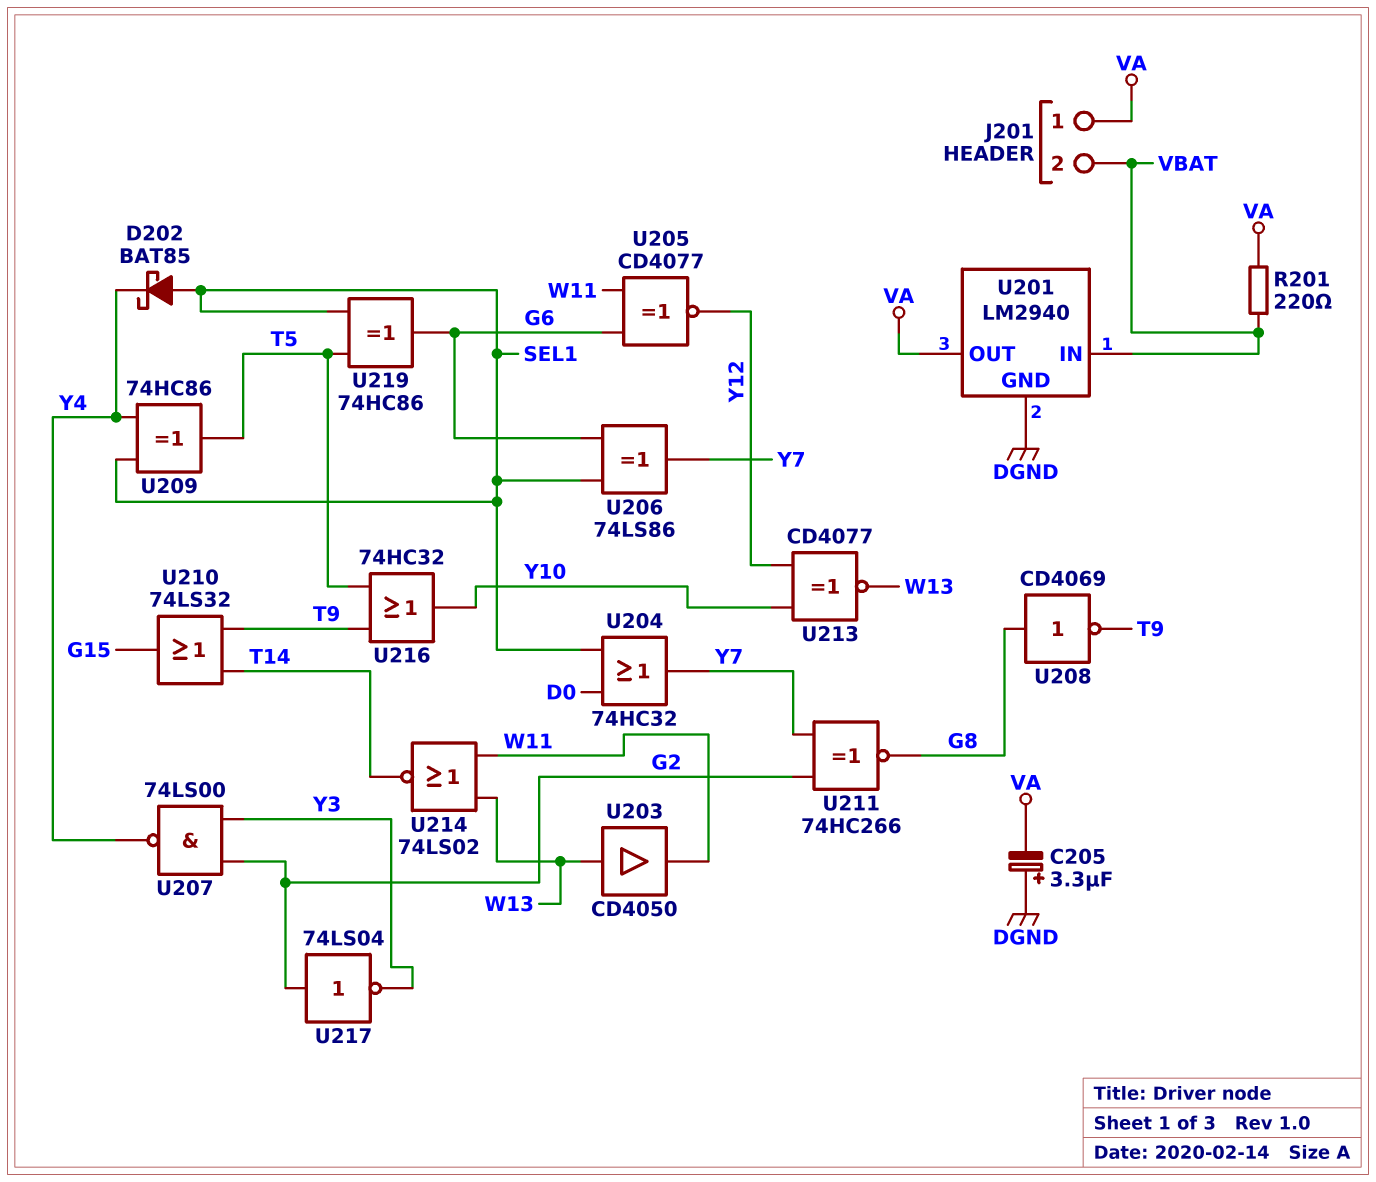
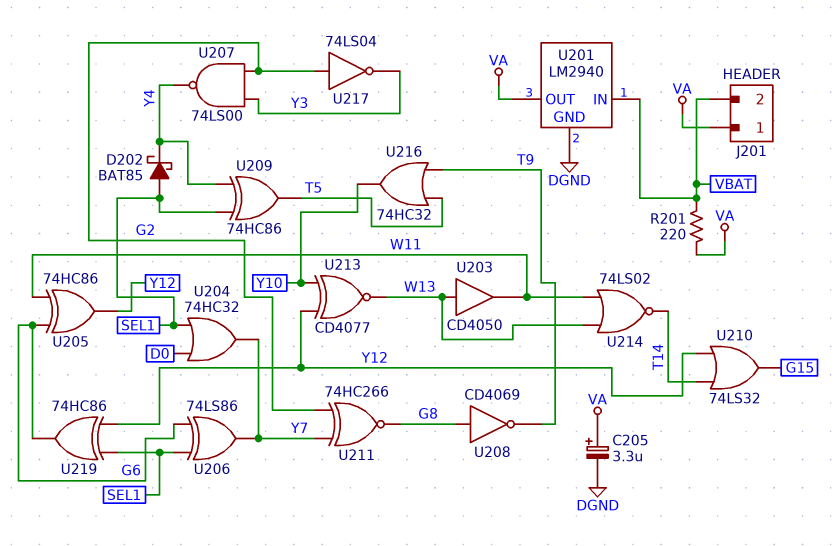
C205: 3.3uF (plus DGND, minus VA) -> 3.3uF (plus VA, minus DGND)
U205: XNOR CD4077 (in G6, in W11, out Y12) -> XOR 74HC86 (in G6, in W11, out Y12)
U210: OR 74LS32 (in T9, in T14, out G15) -> OR 74LS32 (in T14, in Y12, out G15)
U219: XOR 74HC86 (in SEL1, in T5, out G6) -> XOR 74HC86 (in SEL1, in Y12, out G6)

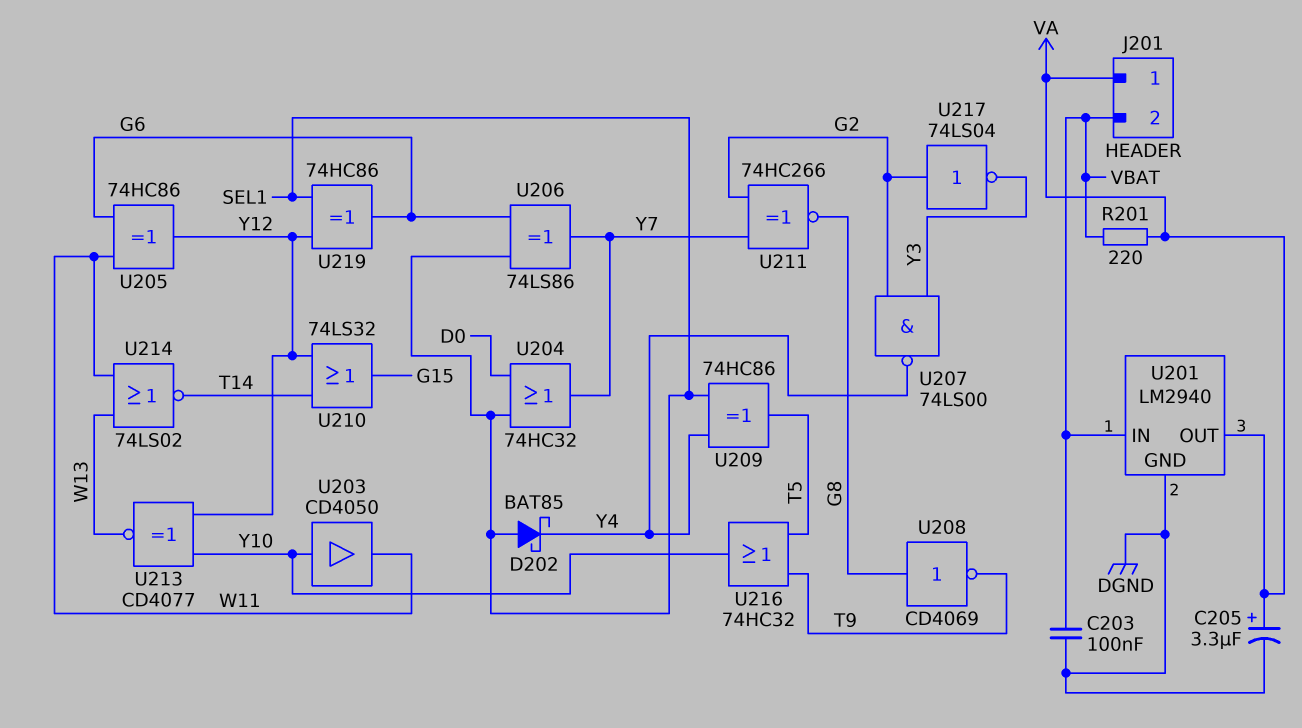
C203: none -> 100nF (DGND, VBAT)
U203: buffer CD4050 (in W13, out W11) -> buffer CD4050 (in Y10, out W11)

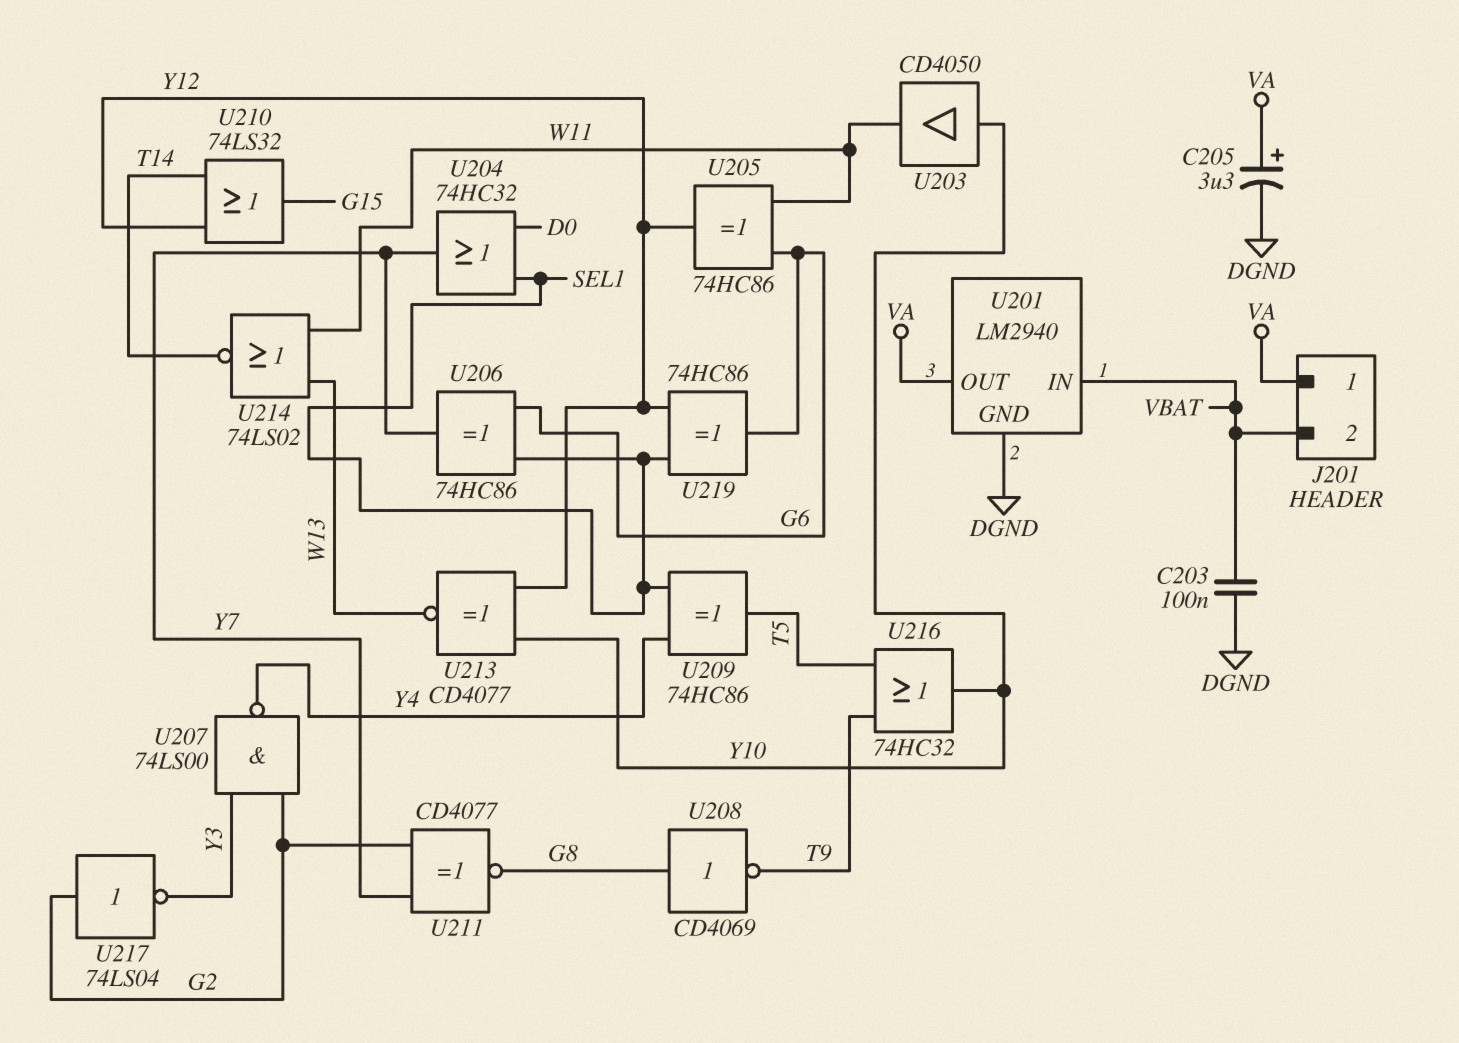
D202: schottky BAT85 (A SEL1, K Y4) -> none
R201: 220 (VA, VBAT) -> none
U206: XOR 74LS86 (in G6, in SEL1, out Y7) -> XOR 74HC86 (in G6, in SEL1, out Y7)
U211: XNOR 74HC266 (in G2, in Y7, out G8) -> XNOR CD4077 (in G2, in Y7, out G8)

